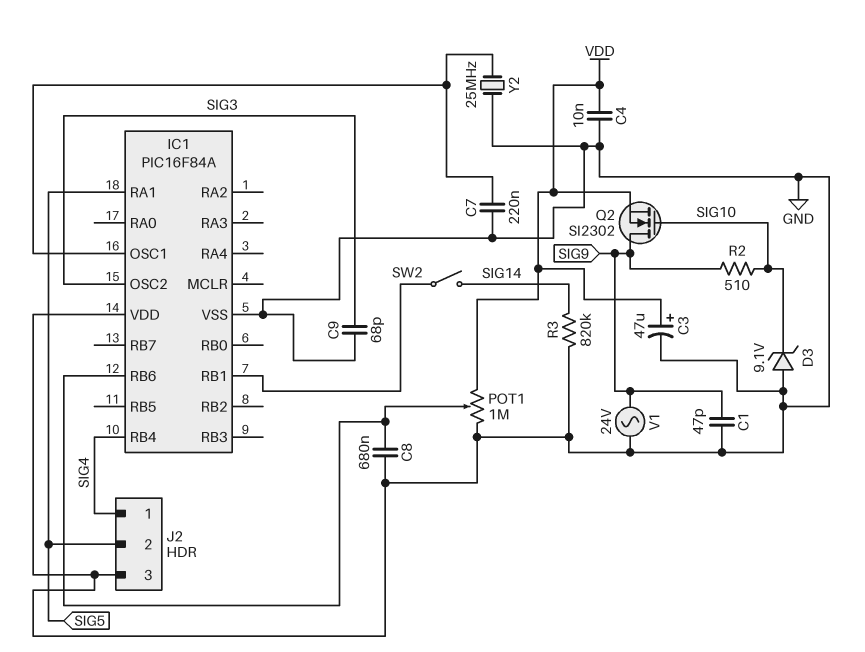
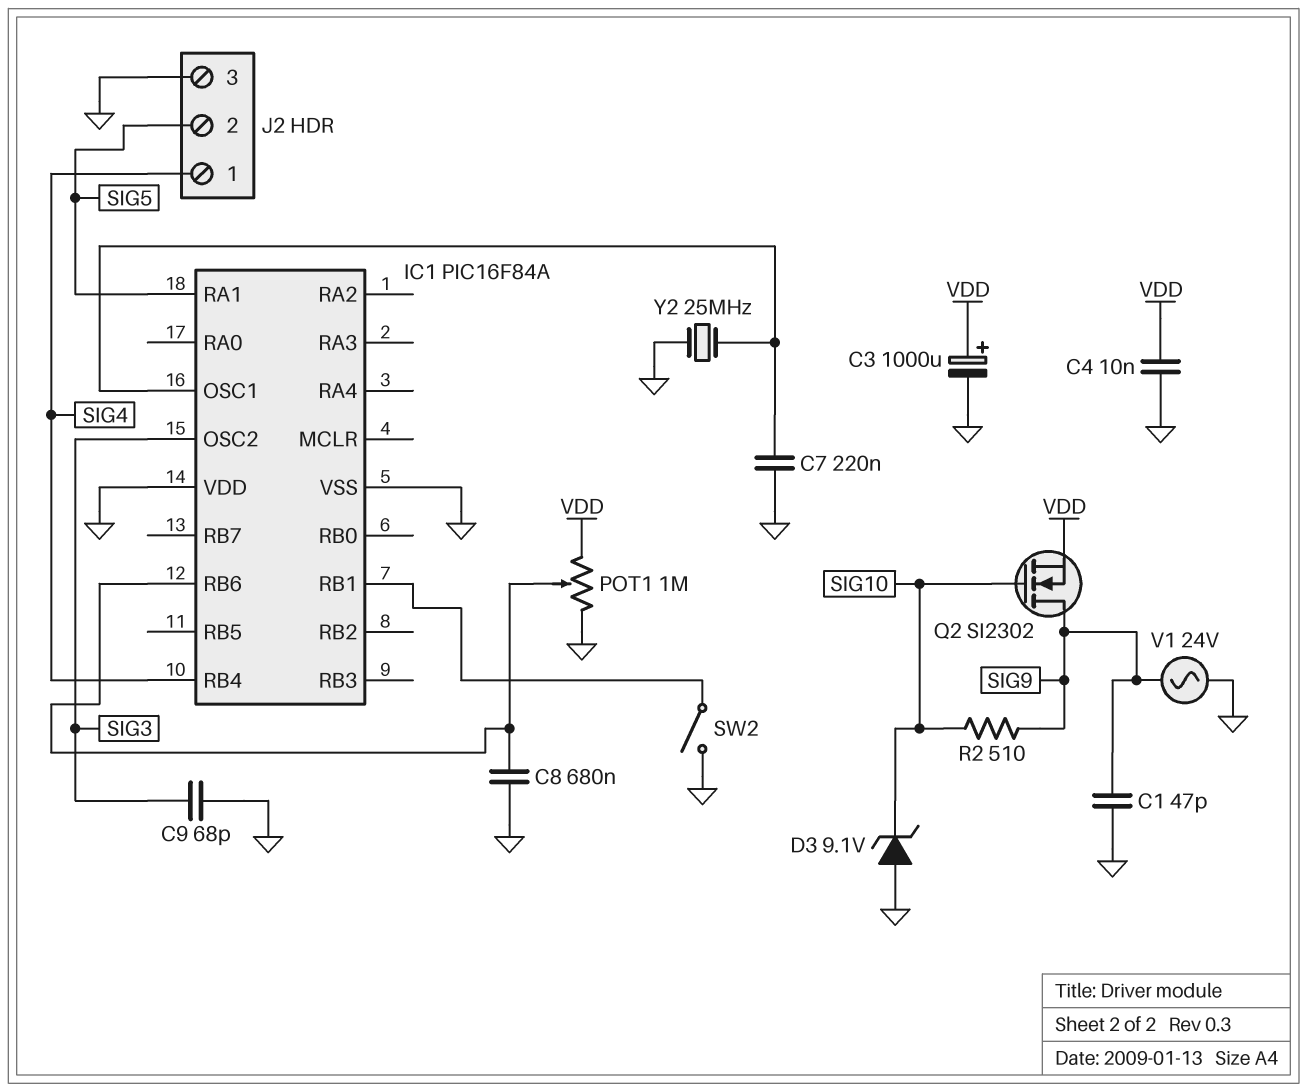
C3: 47uF (plus VDD, minus GND) -> 1000uF (plus VDD, minus GND)
R3: 820k (GND, SIG14) -> none
SW2: switch (IC1/RB1, SIG14) -> switch (GND, IC1/RB1)

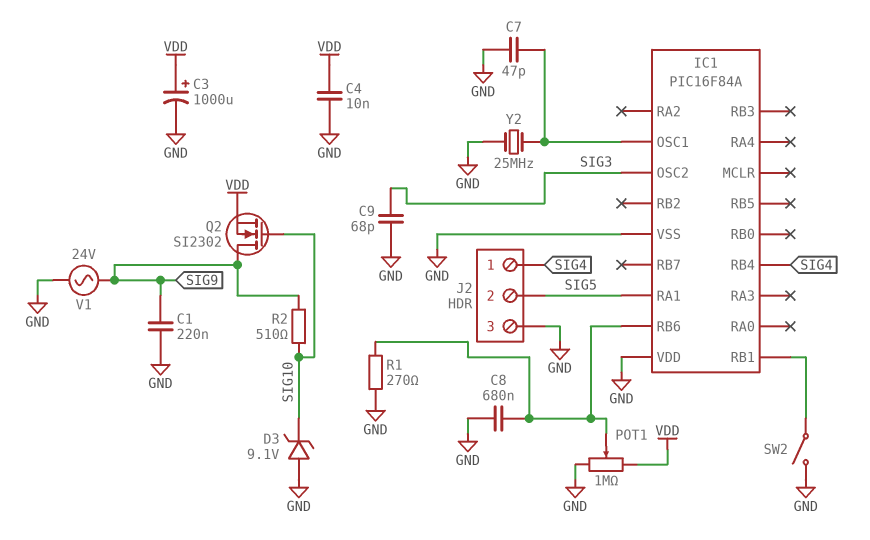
C1: 47pF (GND, SIG9) -> 220nF (GND, SIG9)
C7: 220nF (GND, IC1/OSC1) -> 47pF (GND, IC1/OSC1)
R1: none -> 270 (GND, IC1/RB6)

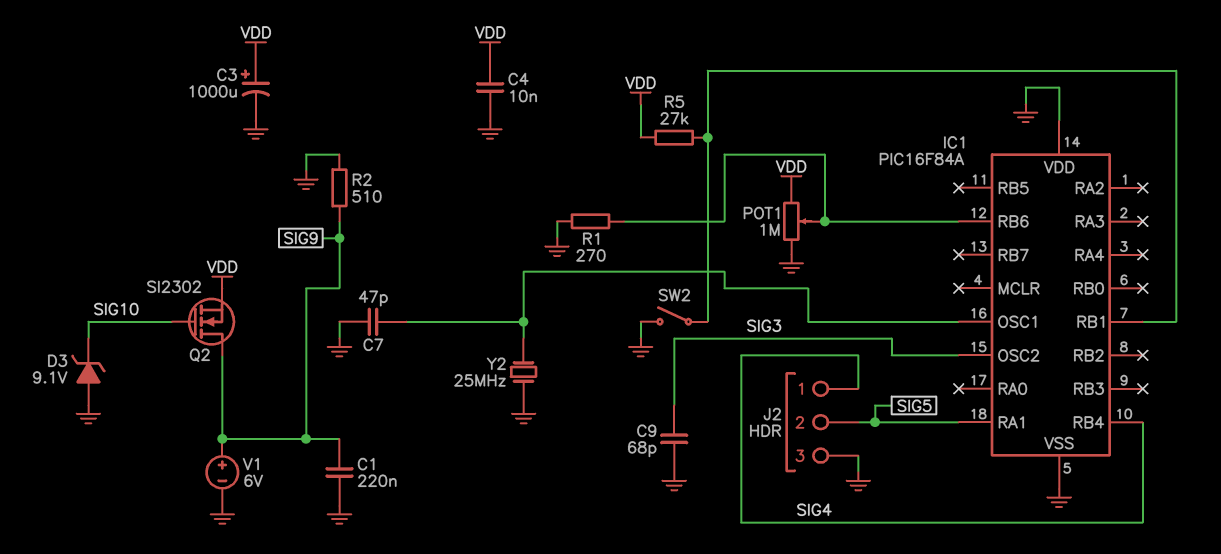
C8: 680nF (GND, IC1/RB6) -> none
R2: 510 (SIG9, SIG10) -> 510 (GND, SIG9)
R5: none -> 27k (IC1/RB1, VDD)
V1: AC 24V (GND, SIG9) -> 6V (plus SIG9, minus GND)

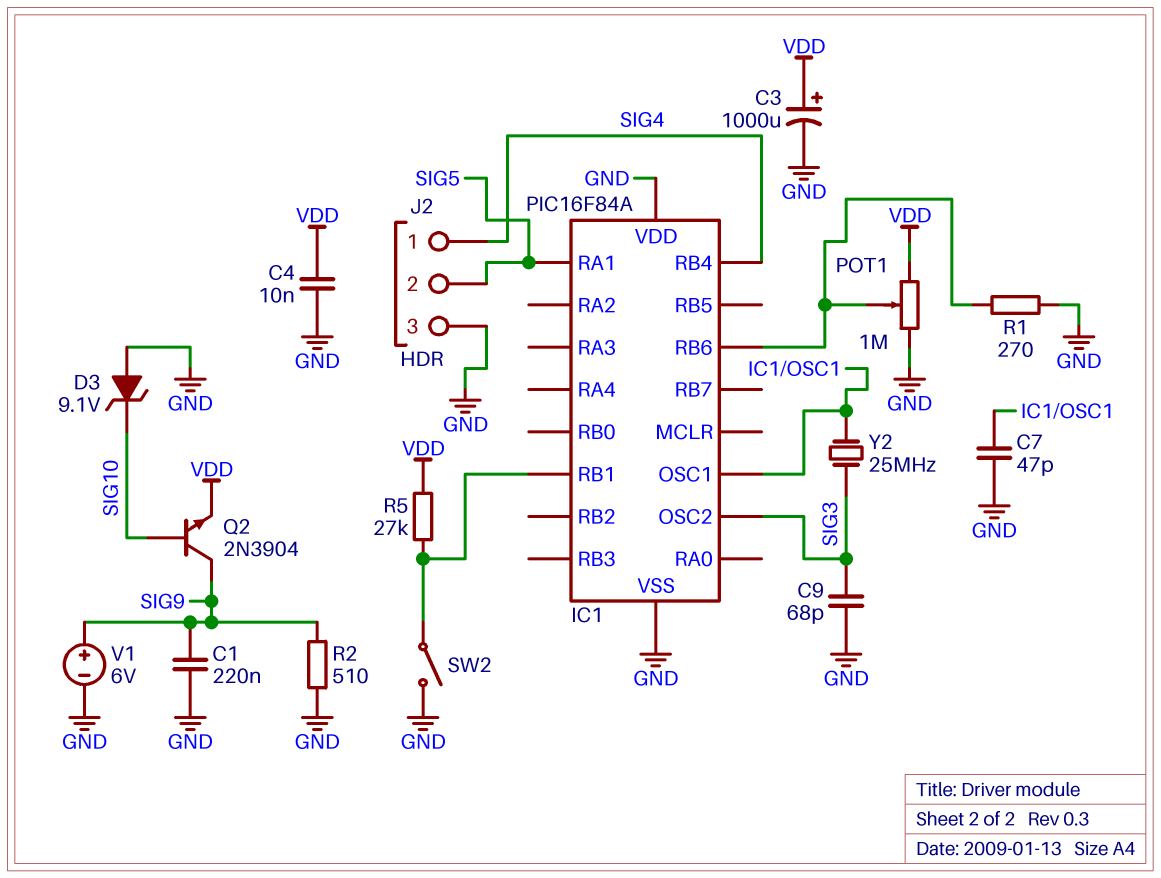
Q2: NMOS SI2302 (G SIG10, D SIG9, S VDD) -> NPN 2N3904 (B SIG10, C SIG9, E VDD)
Y2: 25MHz (GND, IC1/OSC1) -> 25MHz (IC1/OSC1, SIG3)

